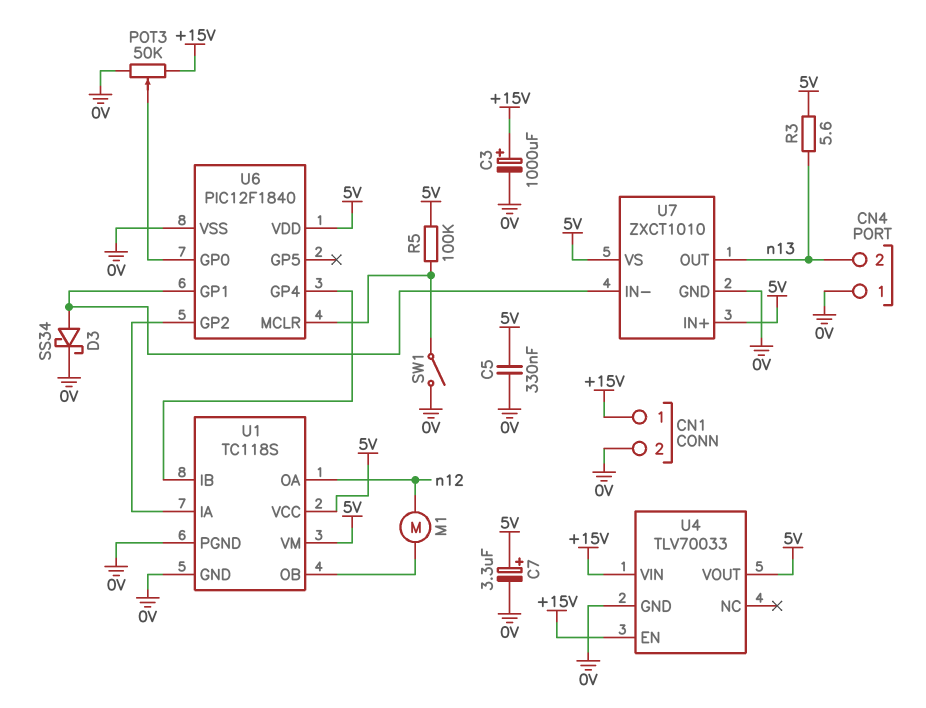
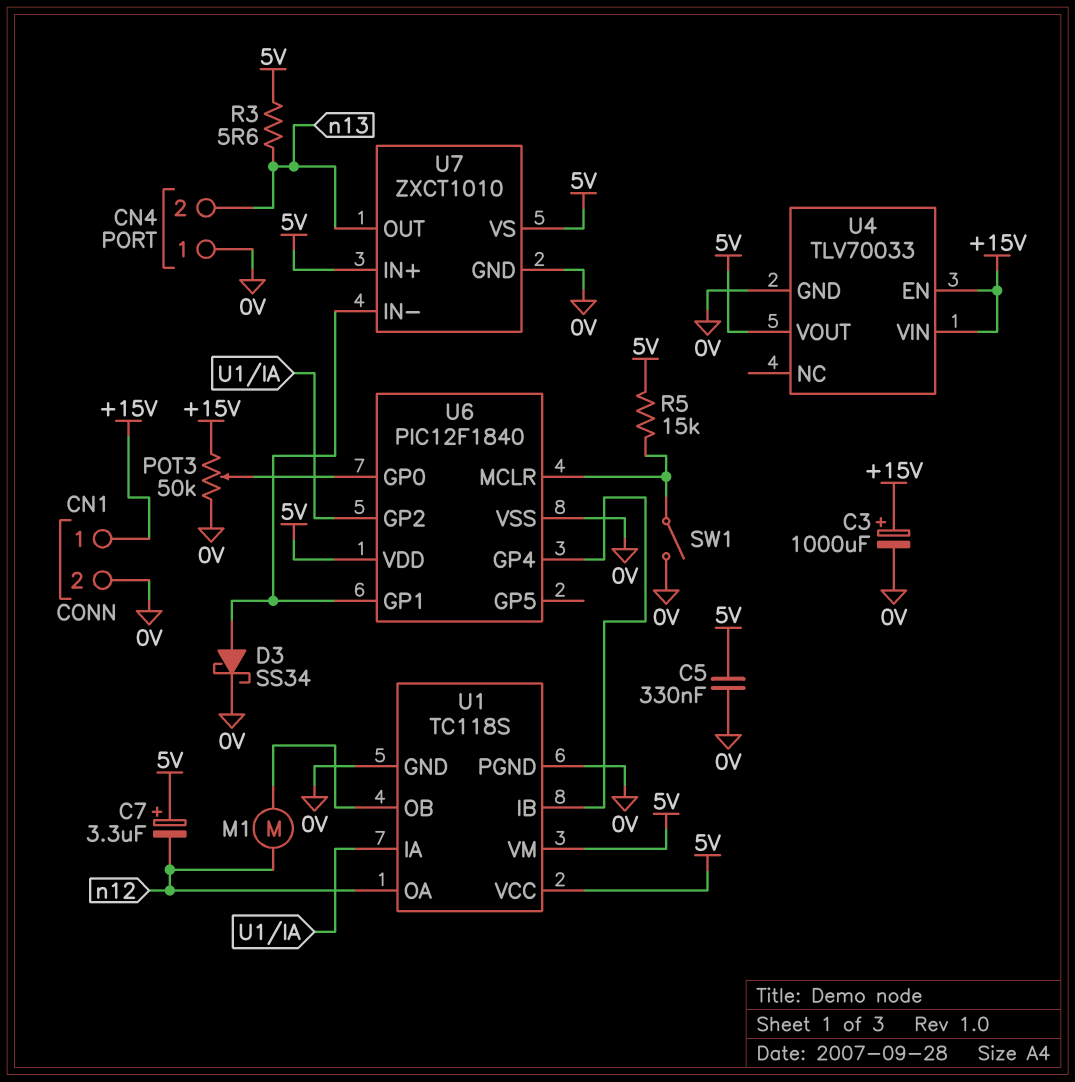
C7: 3.3uF (plus 5V, minus 0V) -> 3.3uF (plus 5V, minus n12)
R5: 100k (5V, U6/MCLR) -> 15k (5V, U6/MCLR)

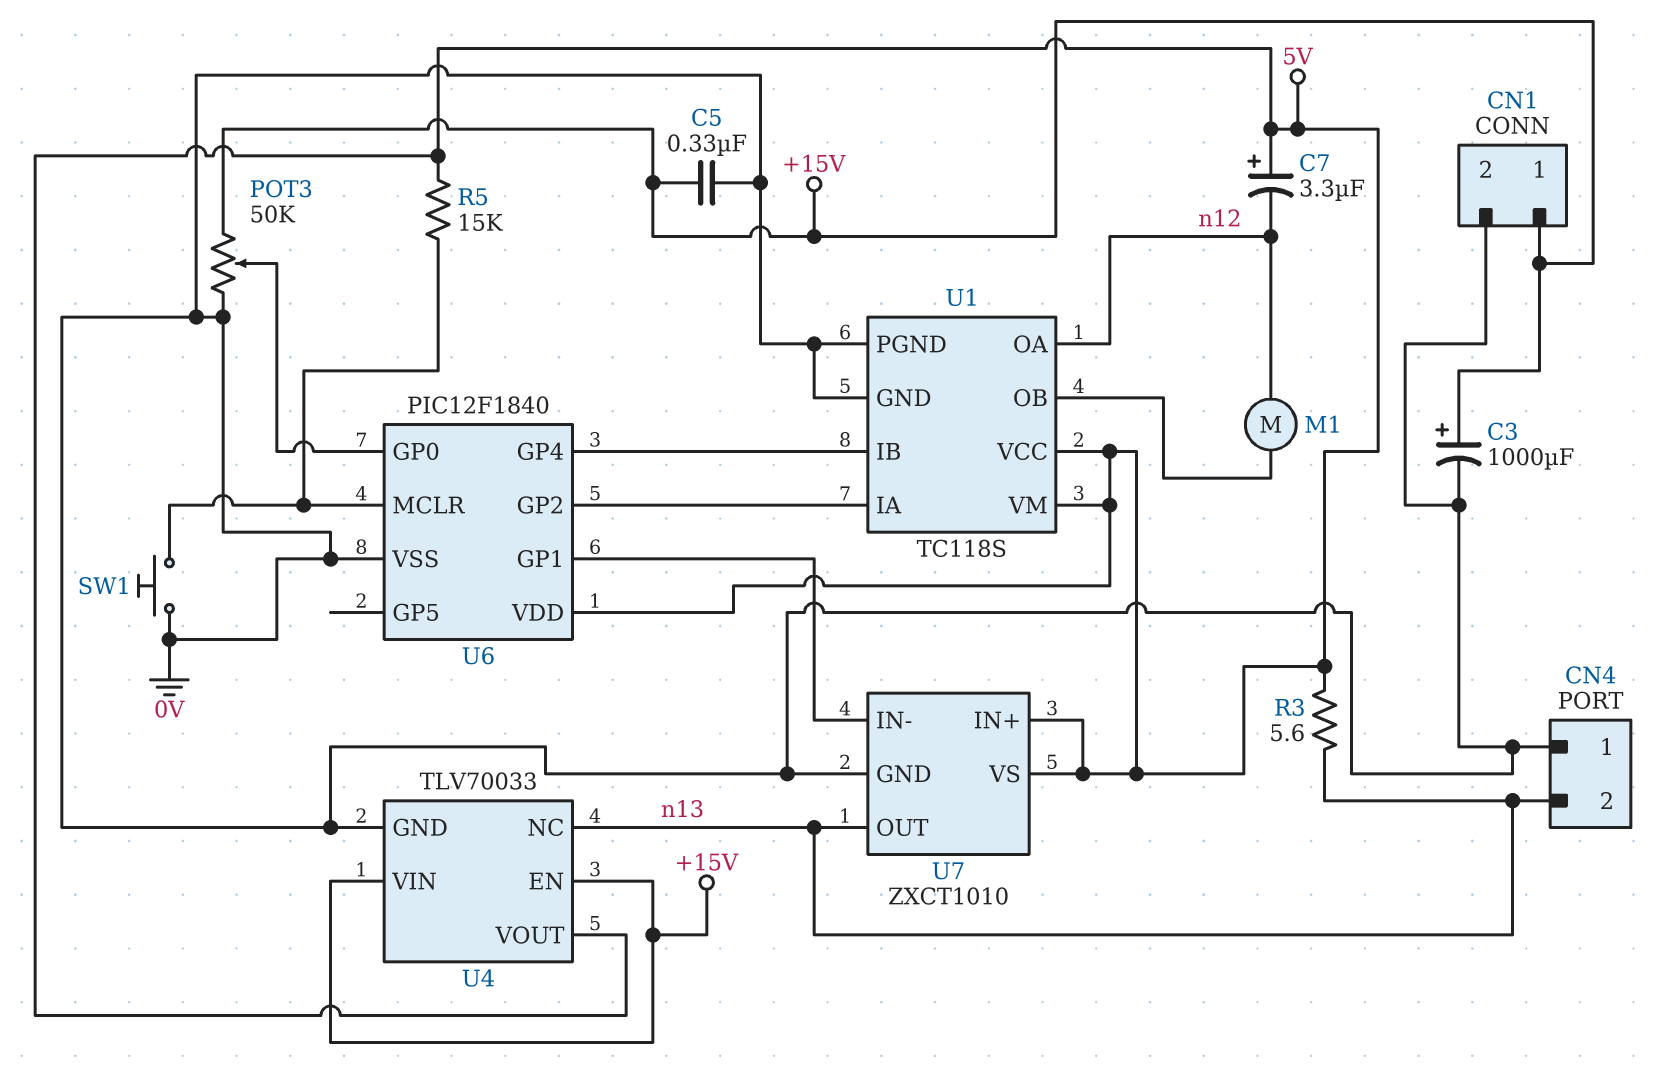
C5: 330nF (0V, 5V) -> 330nF (+15V, 0V)
D3: schottky SS34 (A U6/GP1, K 0V) -> none
SW1: switch (0V, U6/MCLR) -> button (0V, U6/MCLR)
U4 pin NC: none -> n13

